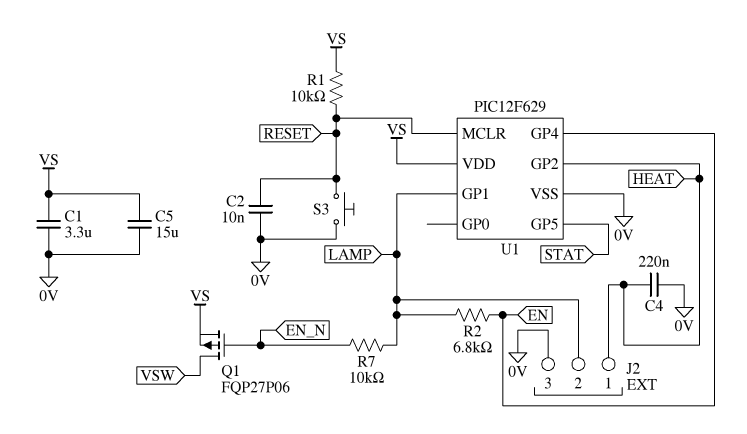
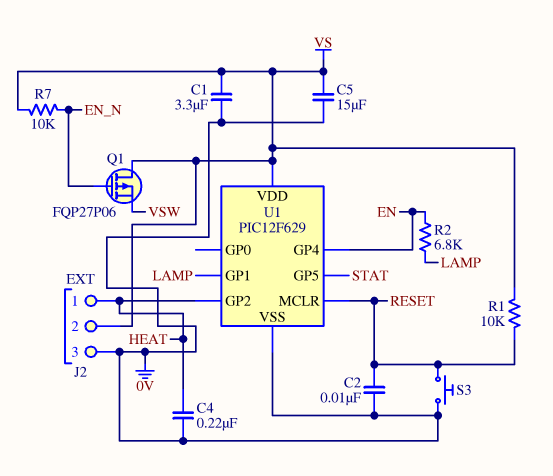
J2 pin 2: LAMP -> VS
Q1: PMOS FQP27P06 (G EN_N, D VSW, S VS) -> PMOS FQP27P06 (G EN_N, D VS, S VSW)
R7: 10k (EN_N, LAMP) -> 10k (EN_N, VS)

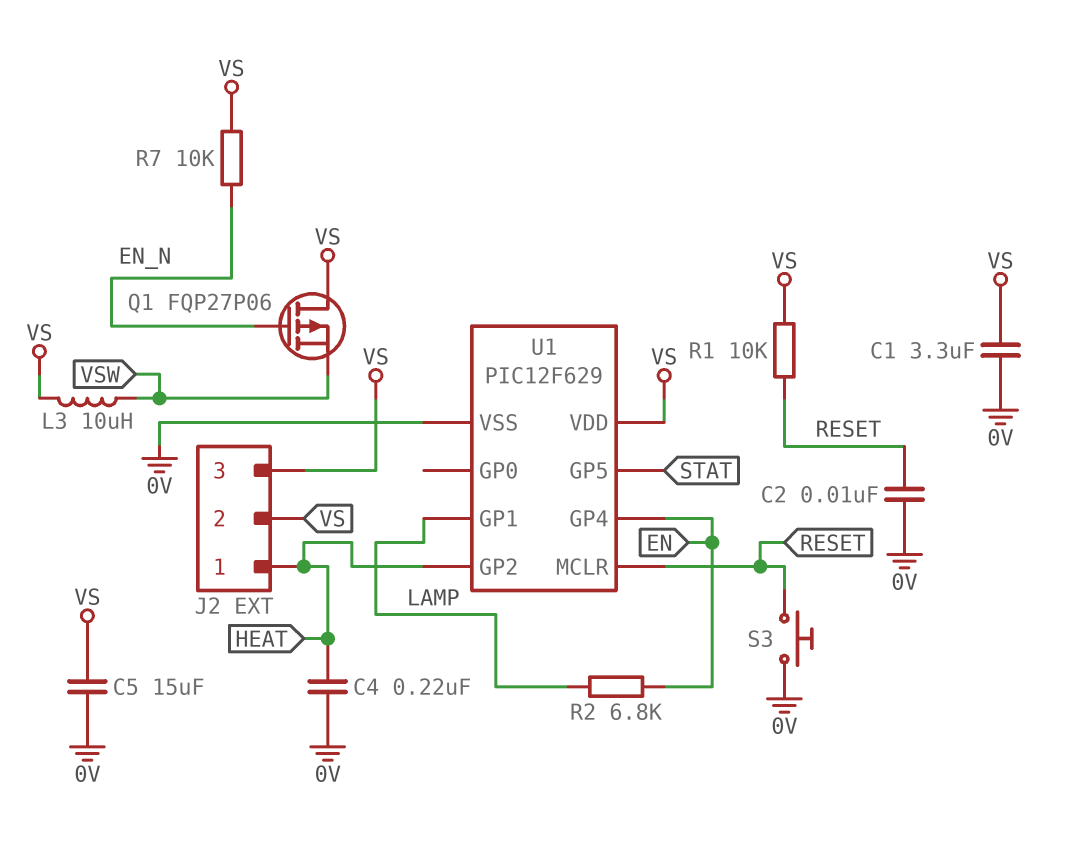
J2 pin 3: 0V -> VS
L3: none -> 10uH (VS, VSW)

